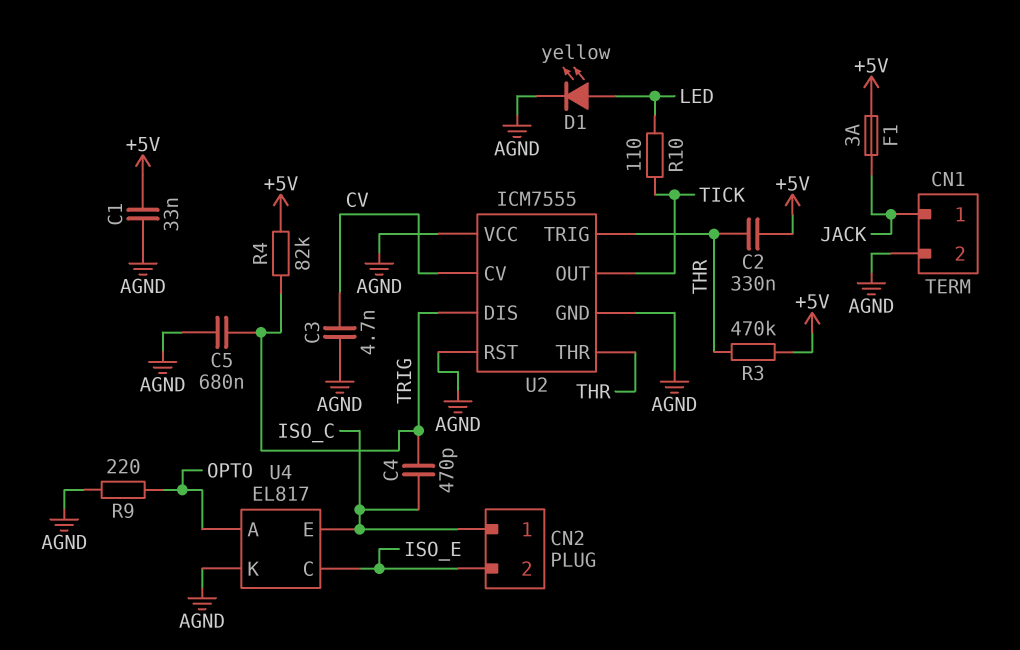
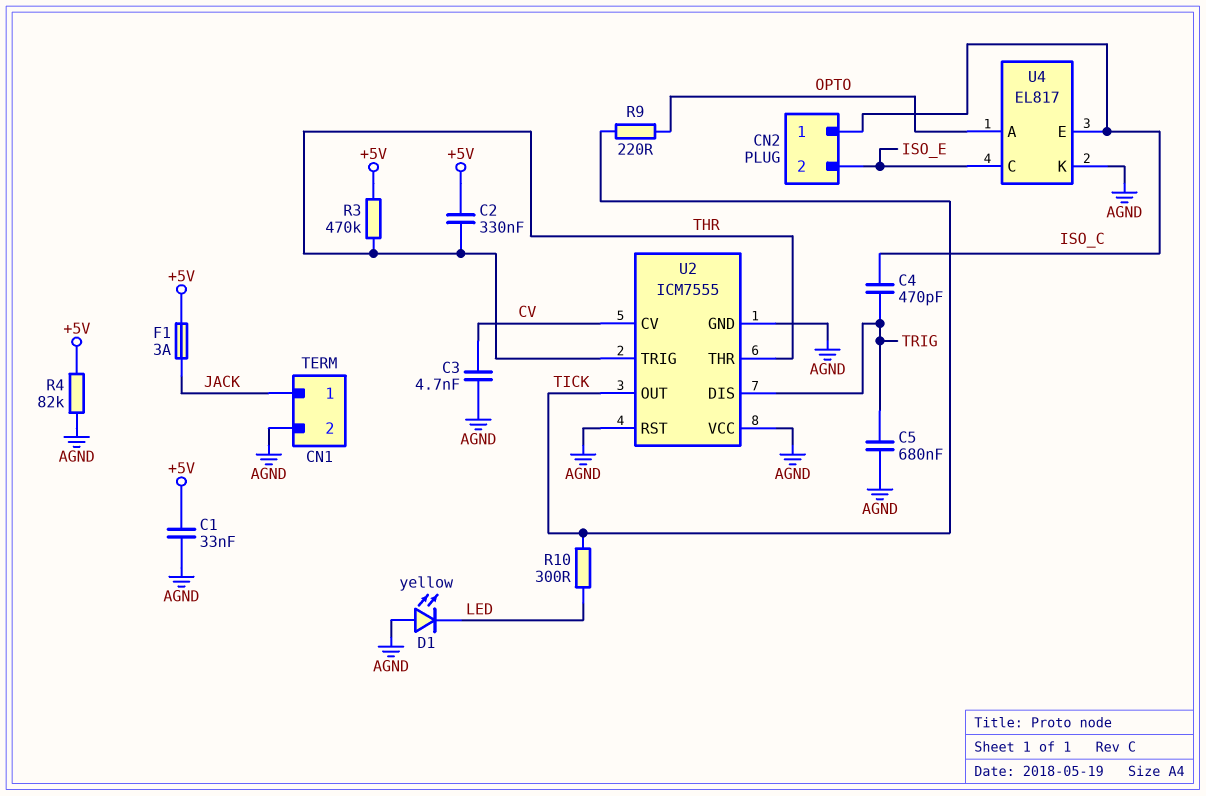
D1: LED yellow (A LED, K AGND) -> LED yellow (A AGND, K LED)
R4: 82k (+5V, TRIG) -> 82k (+5V, AGND)
R9: 220 (AGND, OPTO) -> 220 (OPTO, TICK)
R10: 110 (LED, TICK) -> 300 (LED, TICK)

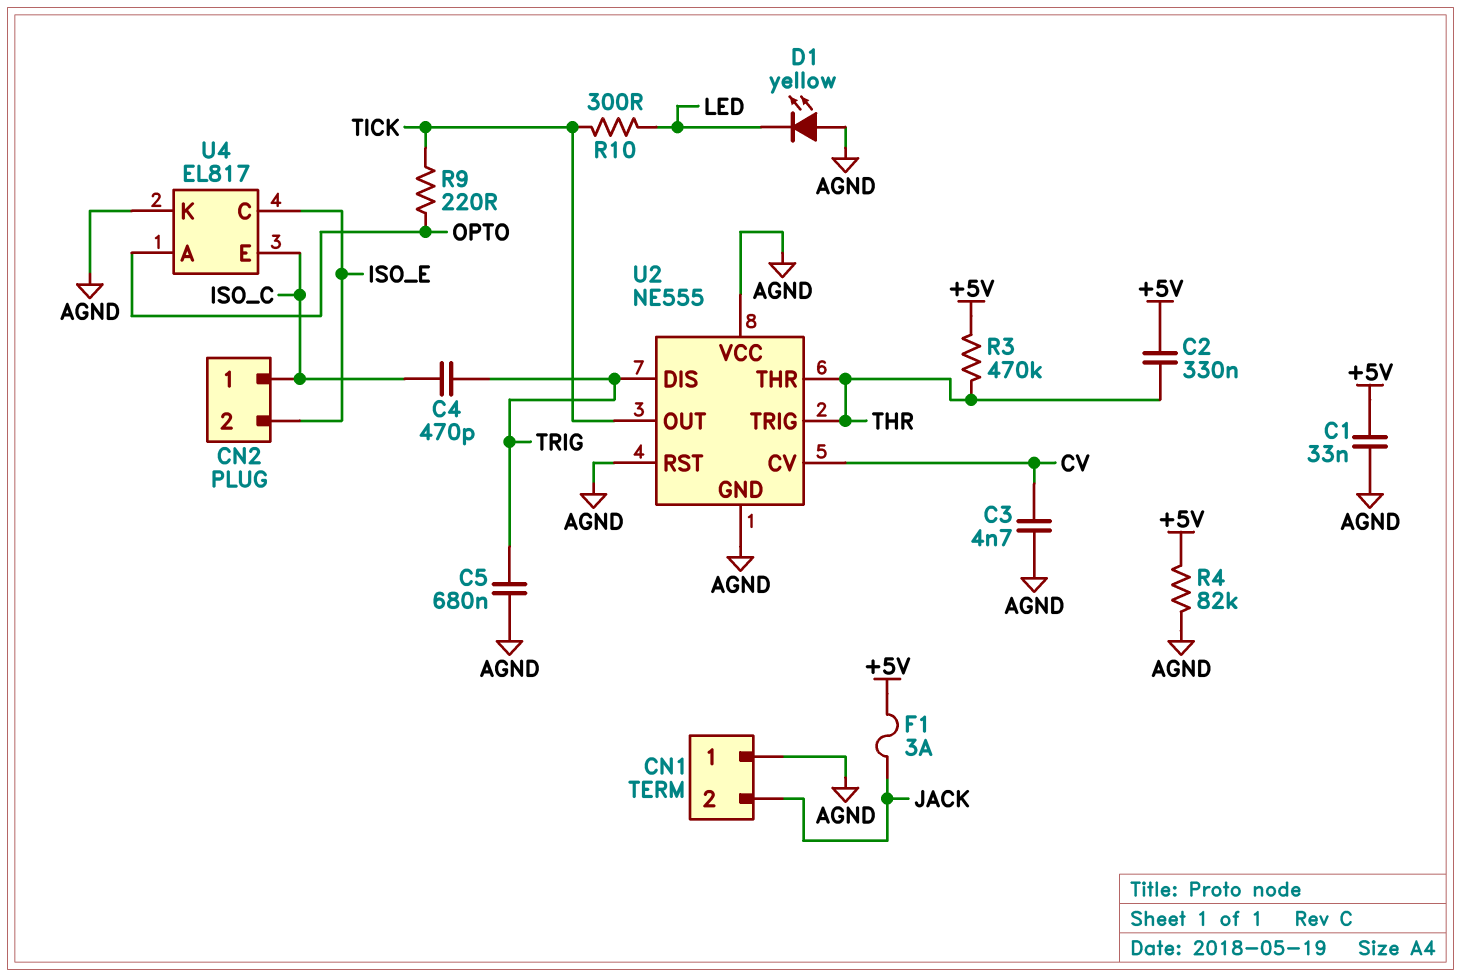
CN1 pin 1: JACK -> AGND
CN1 pin 2: AGND -> JACK
U2: ICM7555 -> NE555

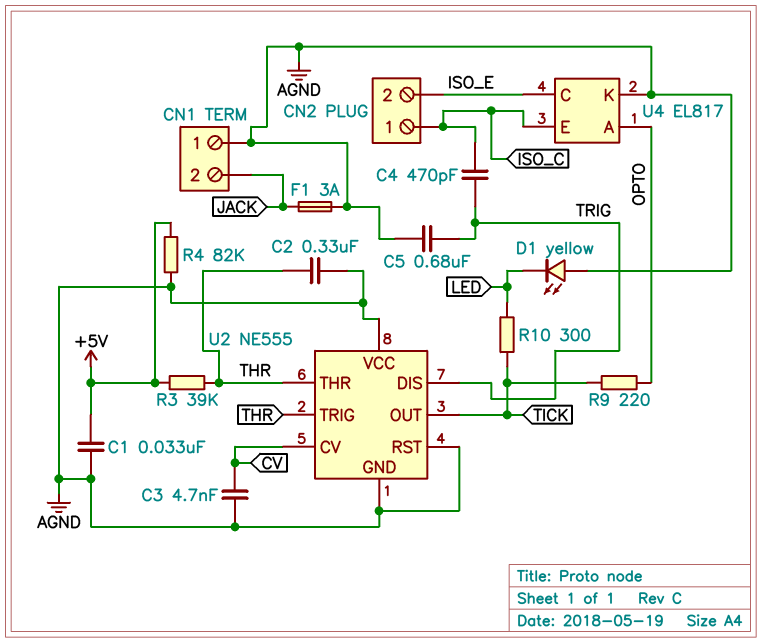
C2: 330nF (+5V, THR) -> 330nF (AGND, THR)
F1: 3A (+5V, JACK) -> 3A (AGND, JACK)
R3: 470k (+5V, THR) -> 39k (+5V, THR)

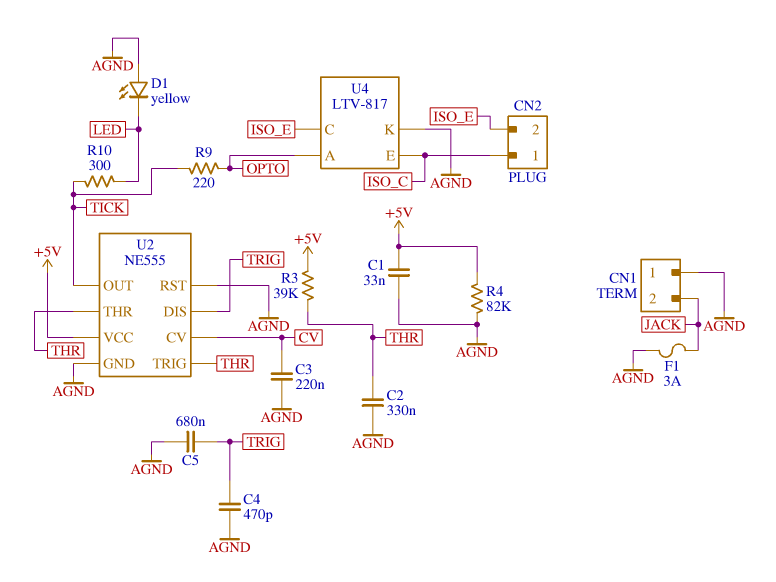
C3: 4.7nF (AGND, CV) -> 220nF (AGND, CV)
C4: 470pF (ISO_C, TRIG) -> 470pF (AGND, TRIG)
U2 pin VCC: AGND -> +5V
U4: EL817 -> LTV-817

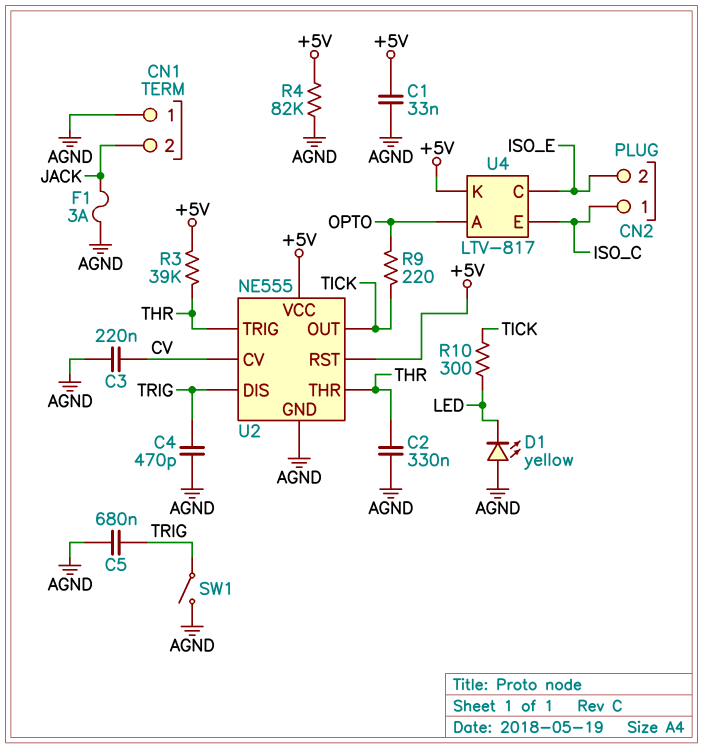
SW1: none -> switch (AGND, TRIG)
U2 pin RST: AGND -> +5V
U4 pin K: AGND -> +5V

